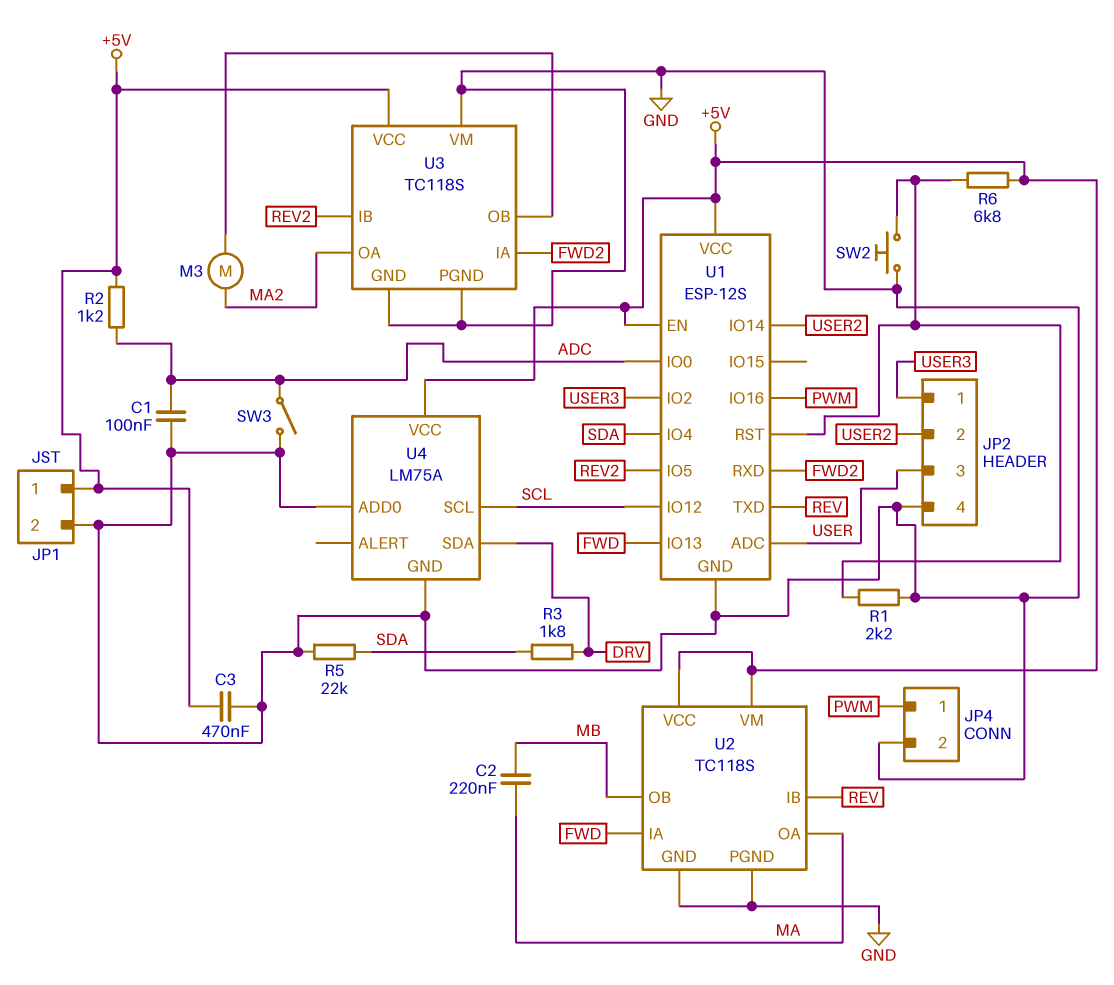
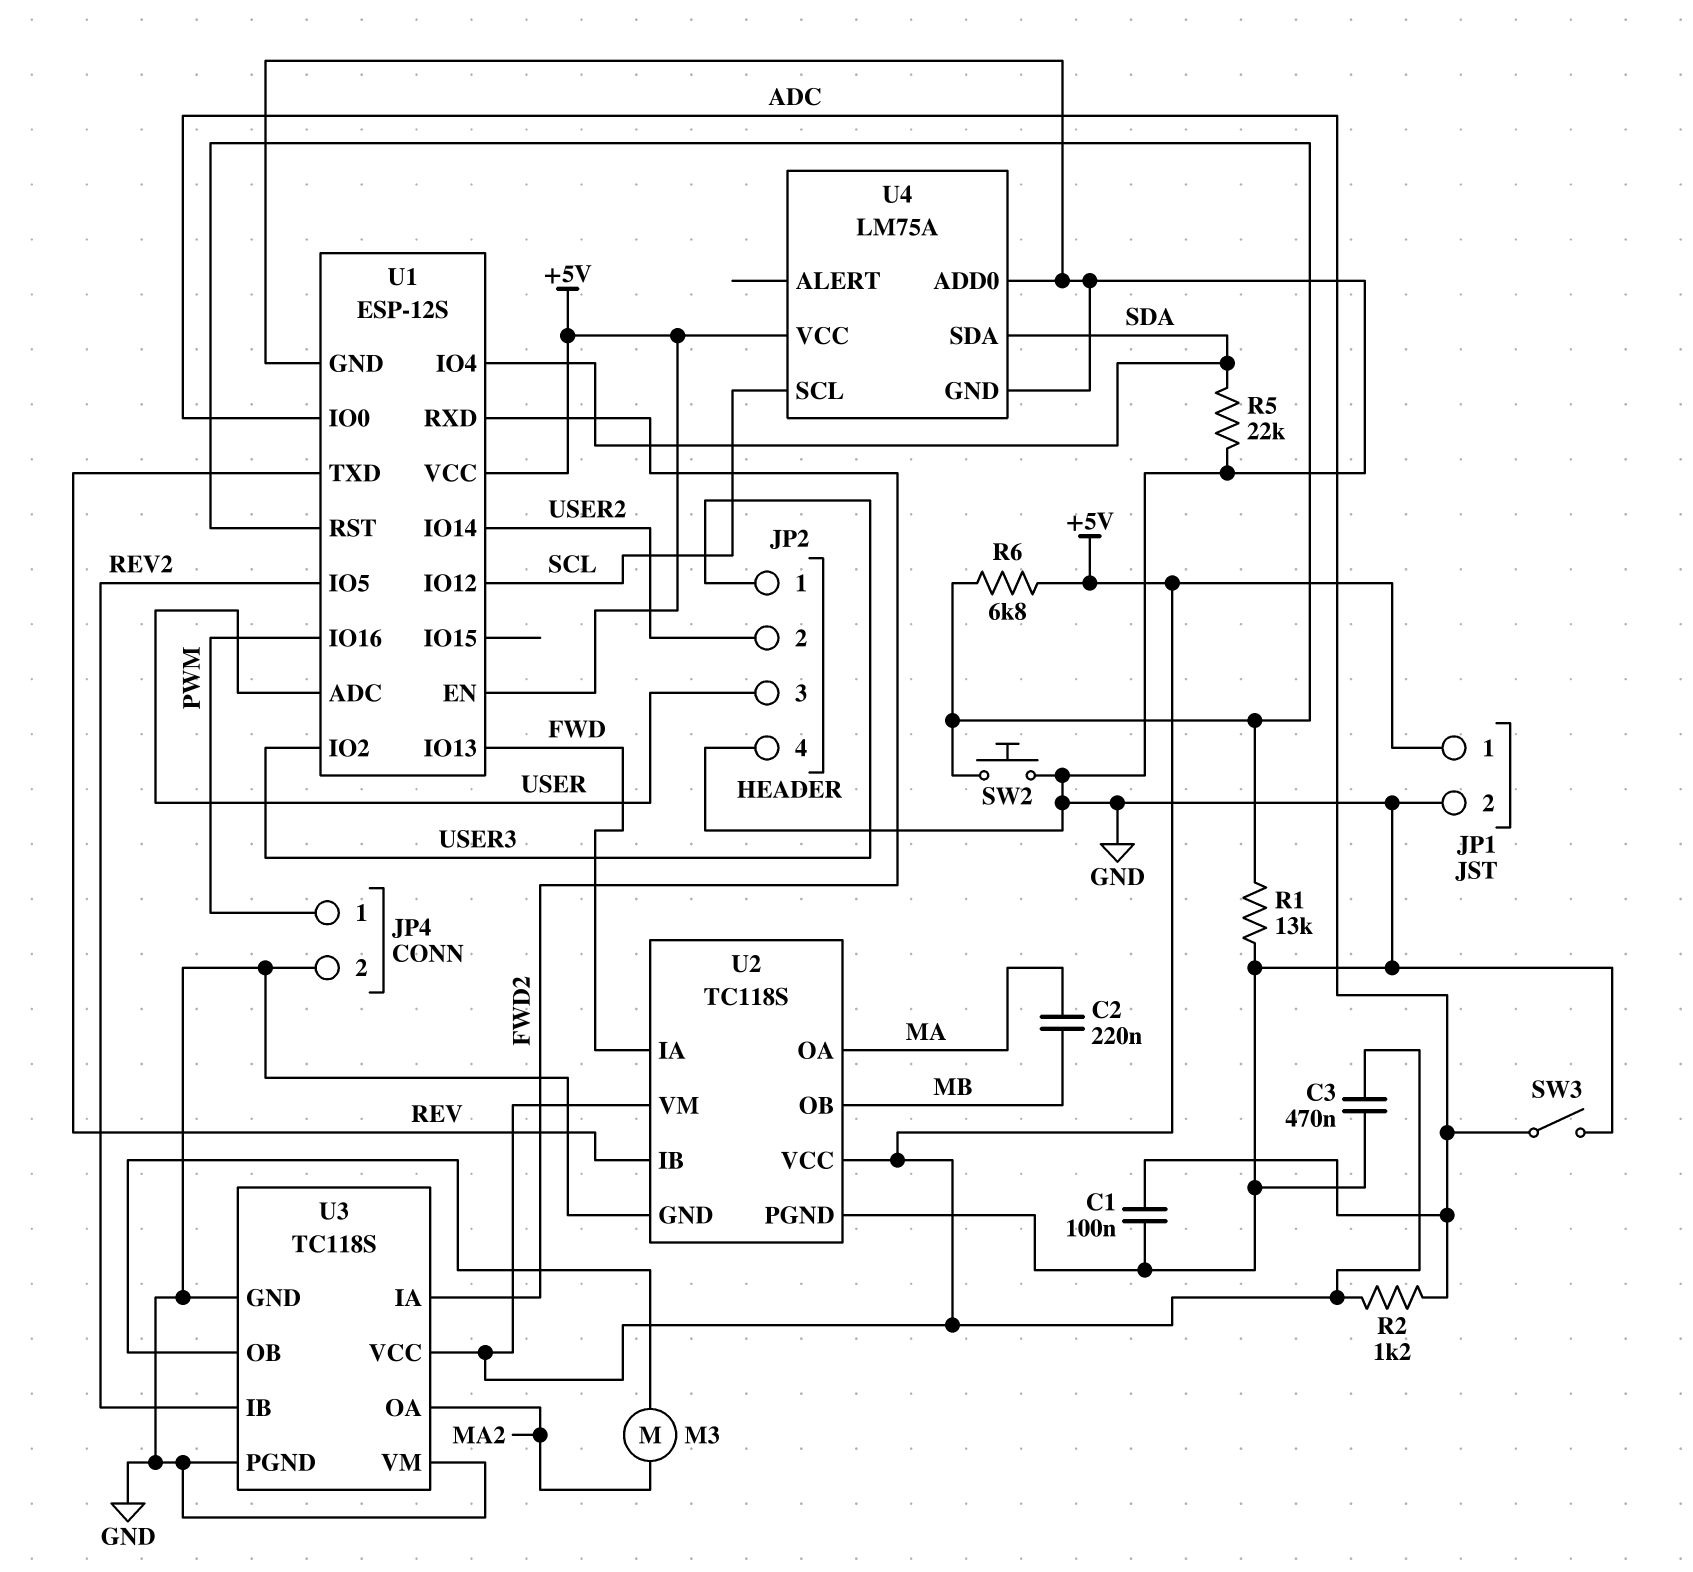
R1: 2.2k (GND, U1/RST) -> 13k (GND, U1/RST)
R3: 1.8k (DRV, SDA) -> none
U4 pin SDA: DRV -> SDA

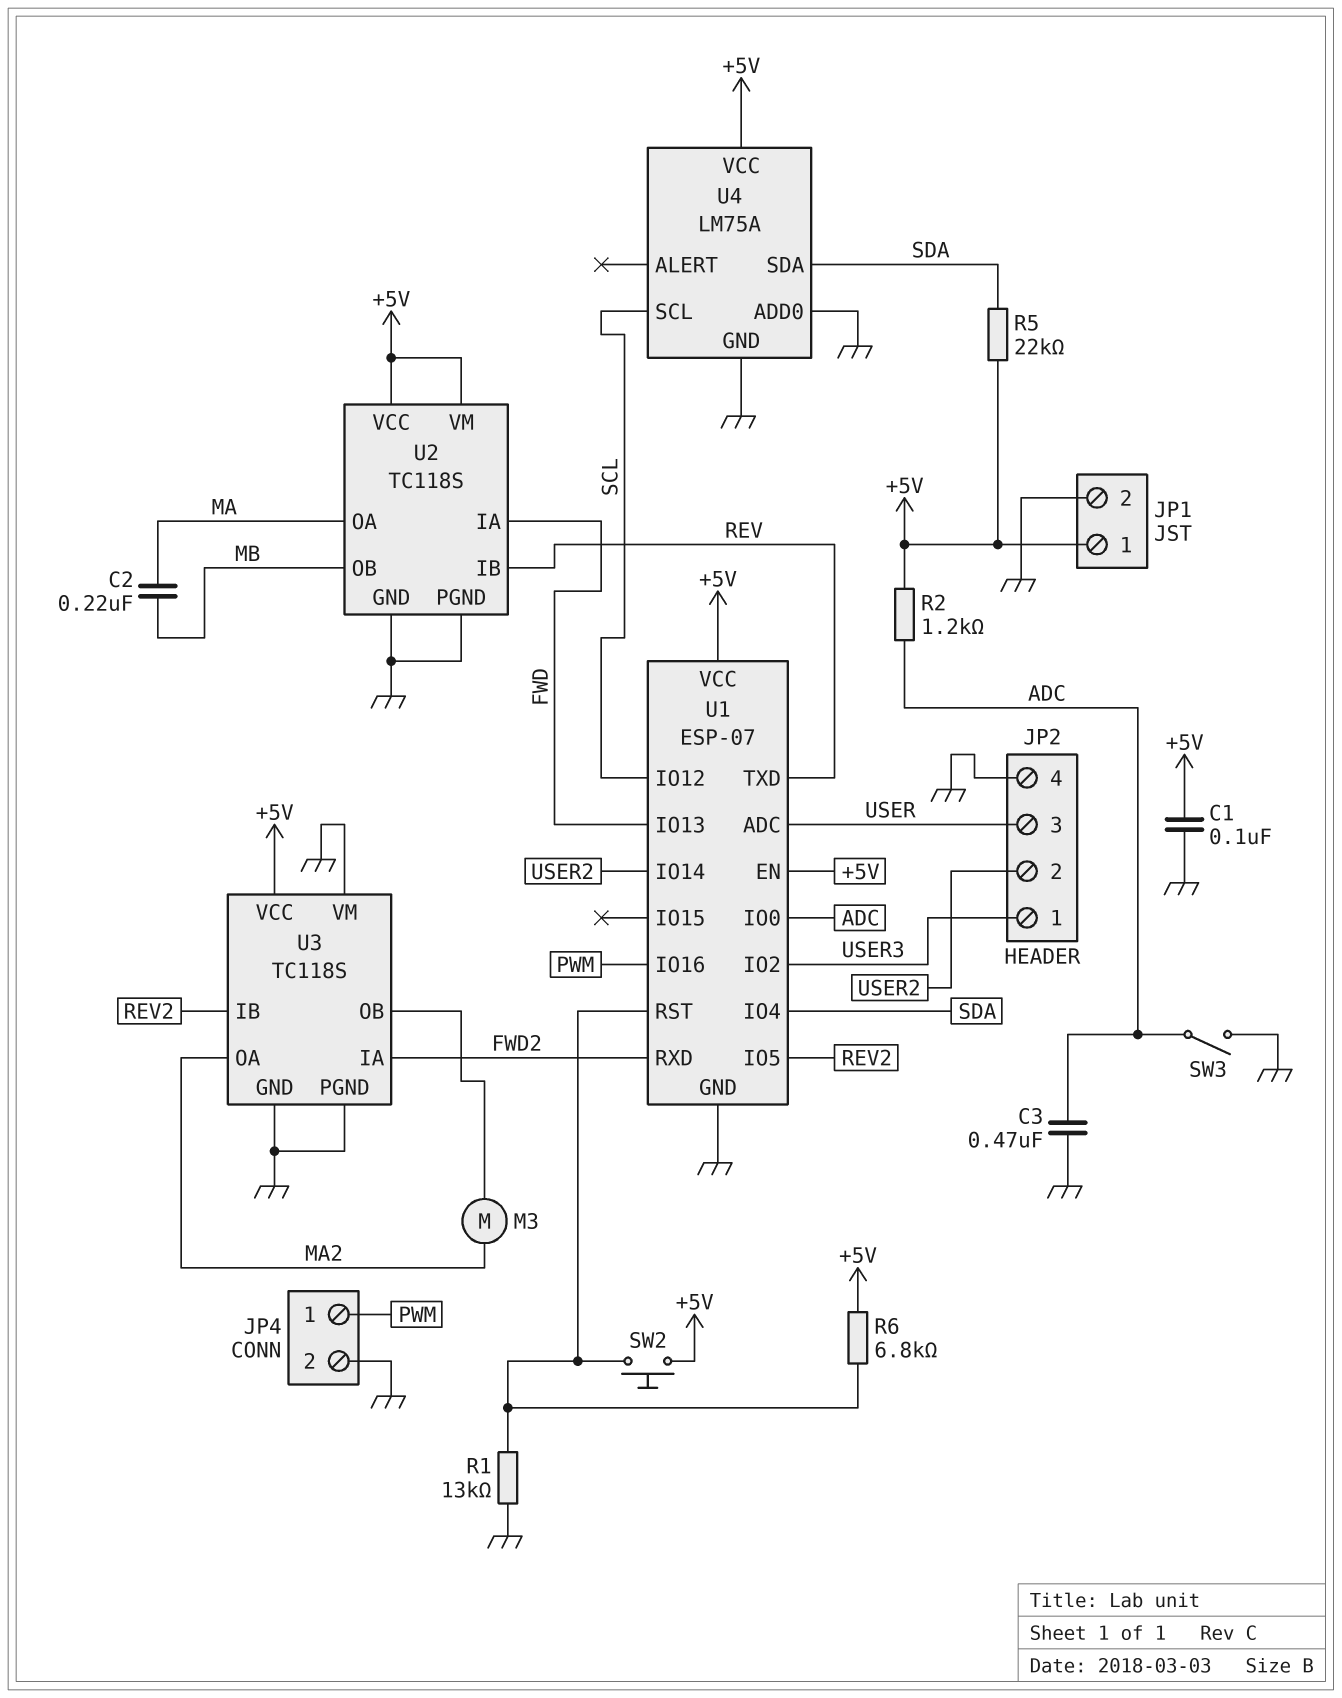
C1: 100nF (ADC, GND) -> 100nF (+5V, GND)
C3: 470nF (+5V, GND) -> 470nF (ADC, GND)
R5: 22k (GND, SDA) -> 22k (+5V, SDA)
SW2: button (GND, U1/RST) -> button (+5V, U1/RST)
U1: ESP-12S -> ESP-07

